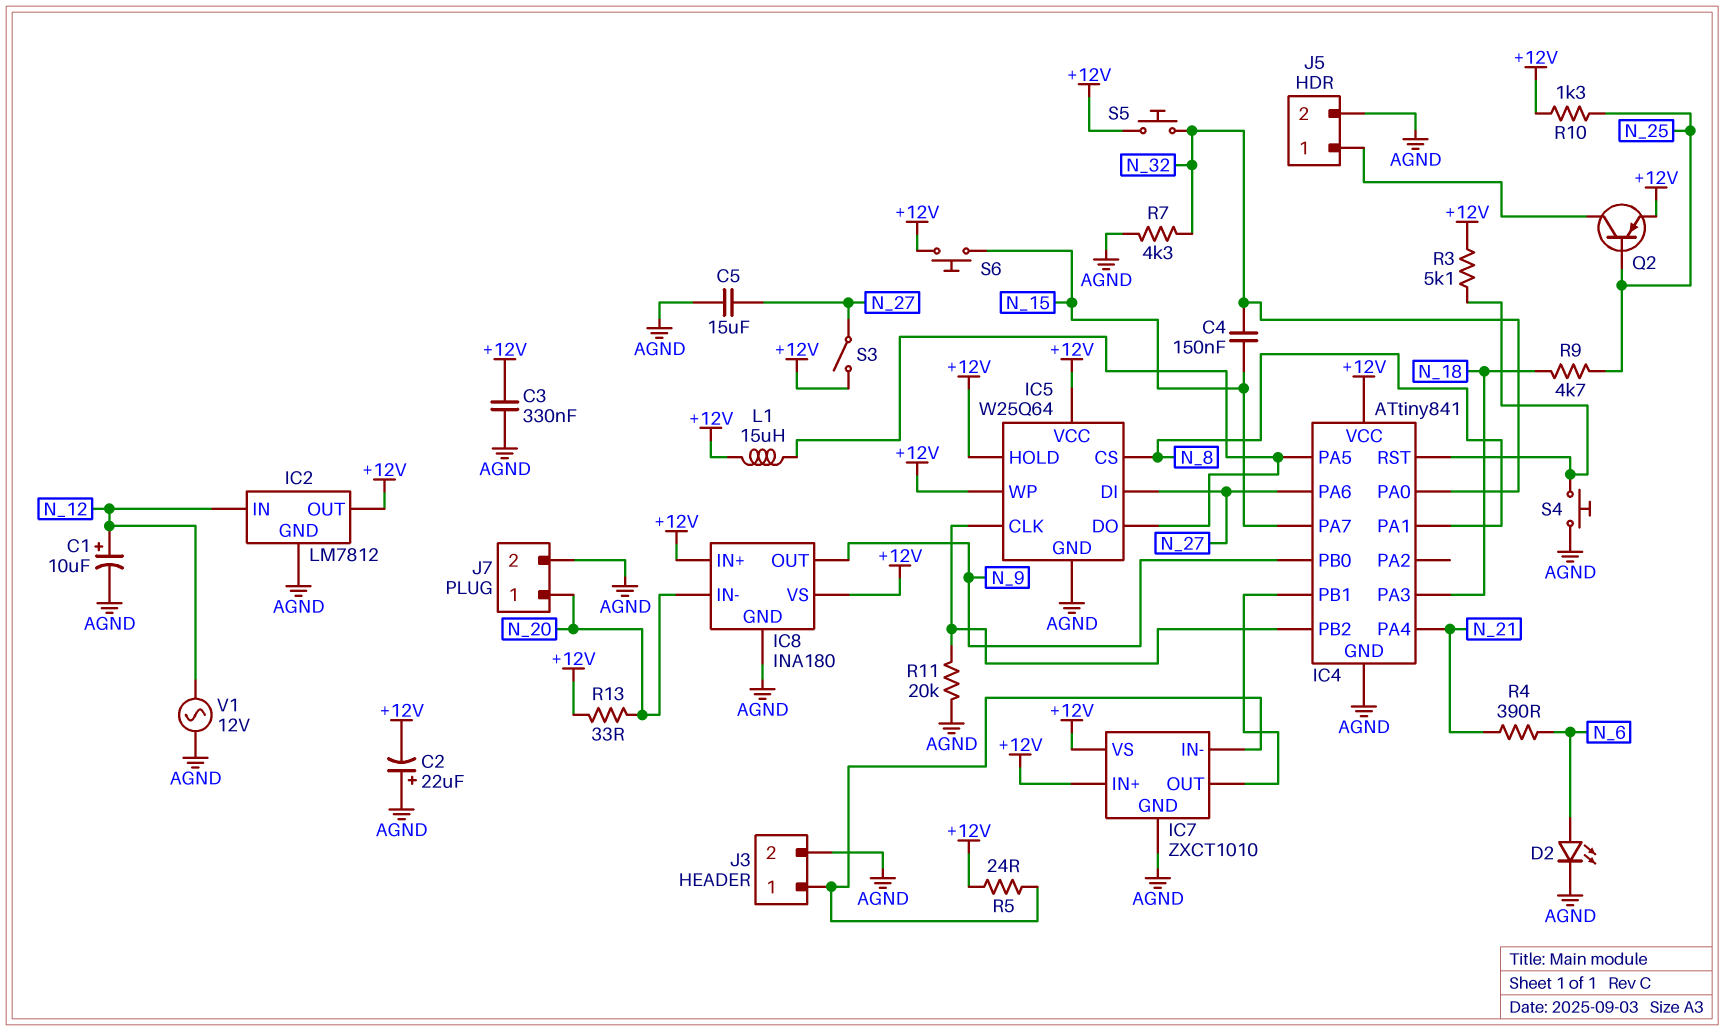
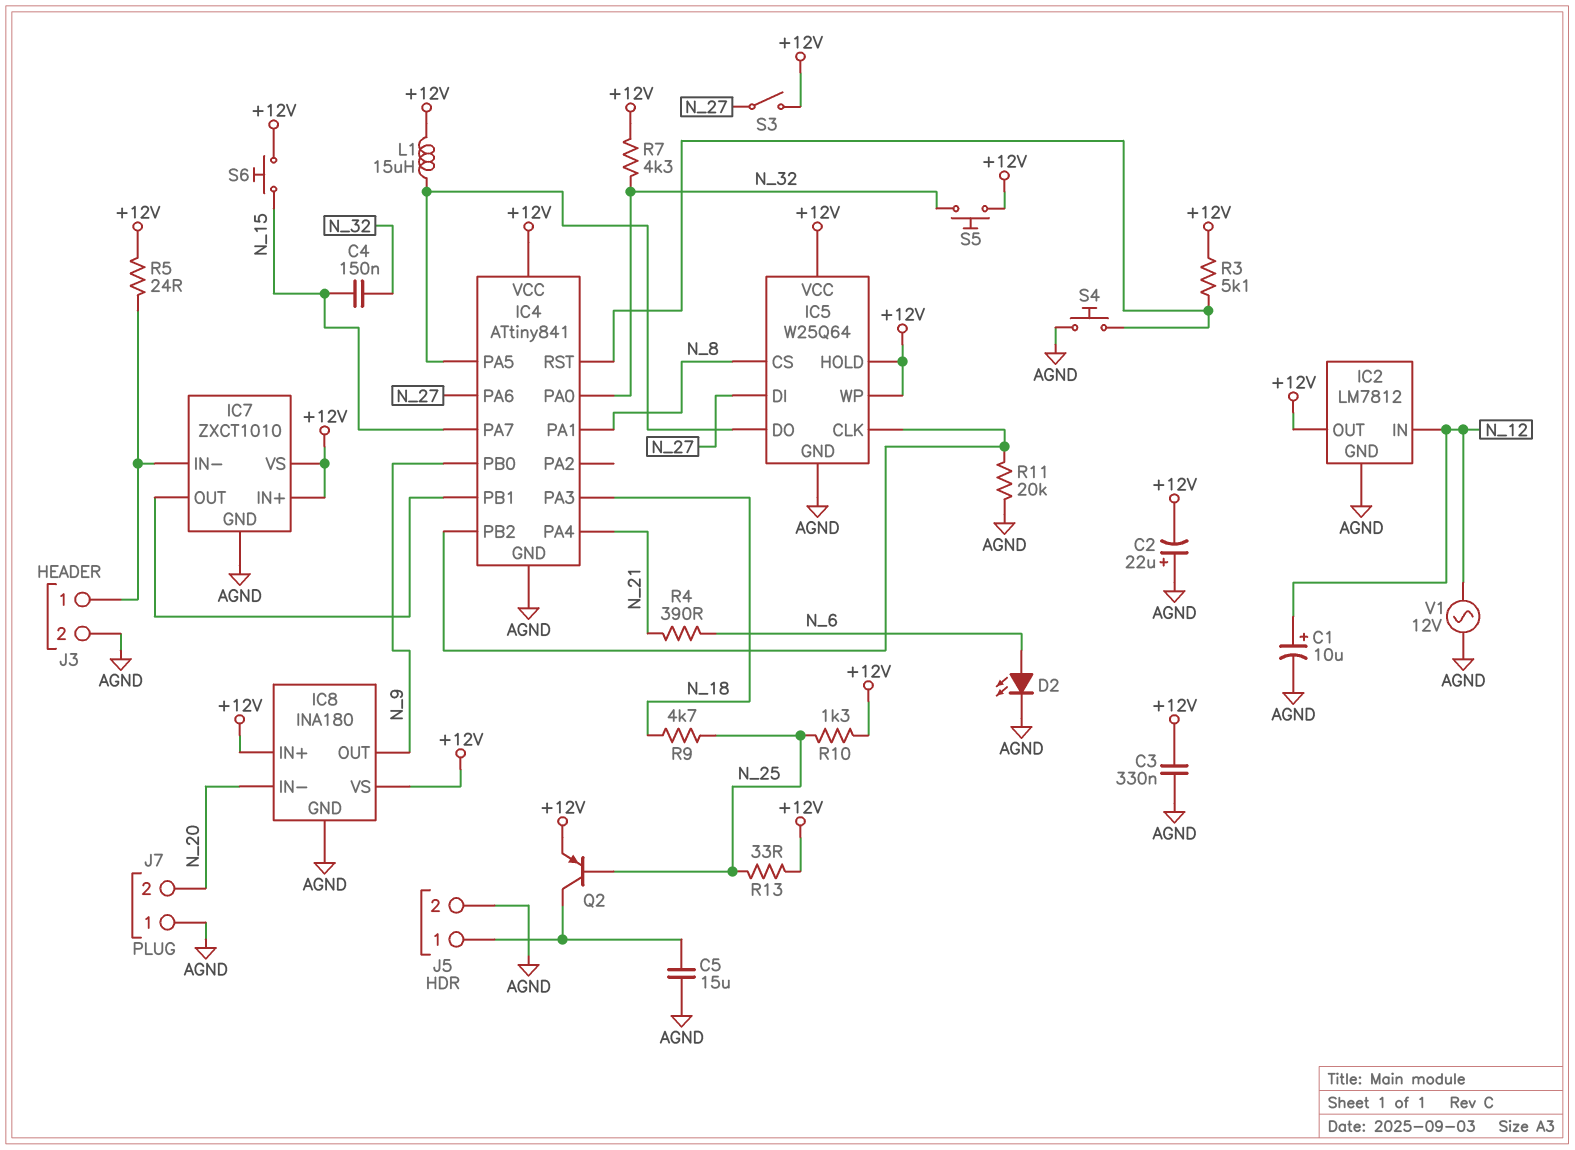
C5: 15uF (AGND, N_27) -> 15uF (AGND, J5/1)
J7 pin 1: N_20 -> AGND
J7 pin 2: AGND -> N_20
R7: 4.3k (AGND, N_32) -> 4.3k (+12V, N_32)
R13: 33 (+12V, N_20) -> 33 (+12V, N_25)

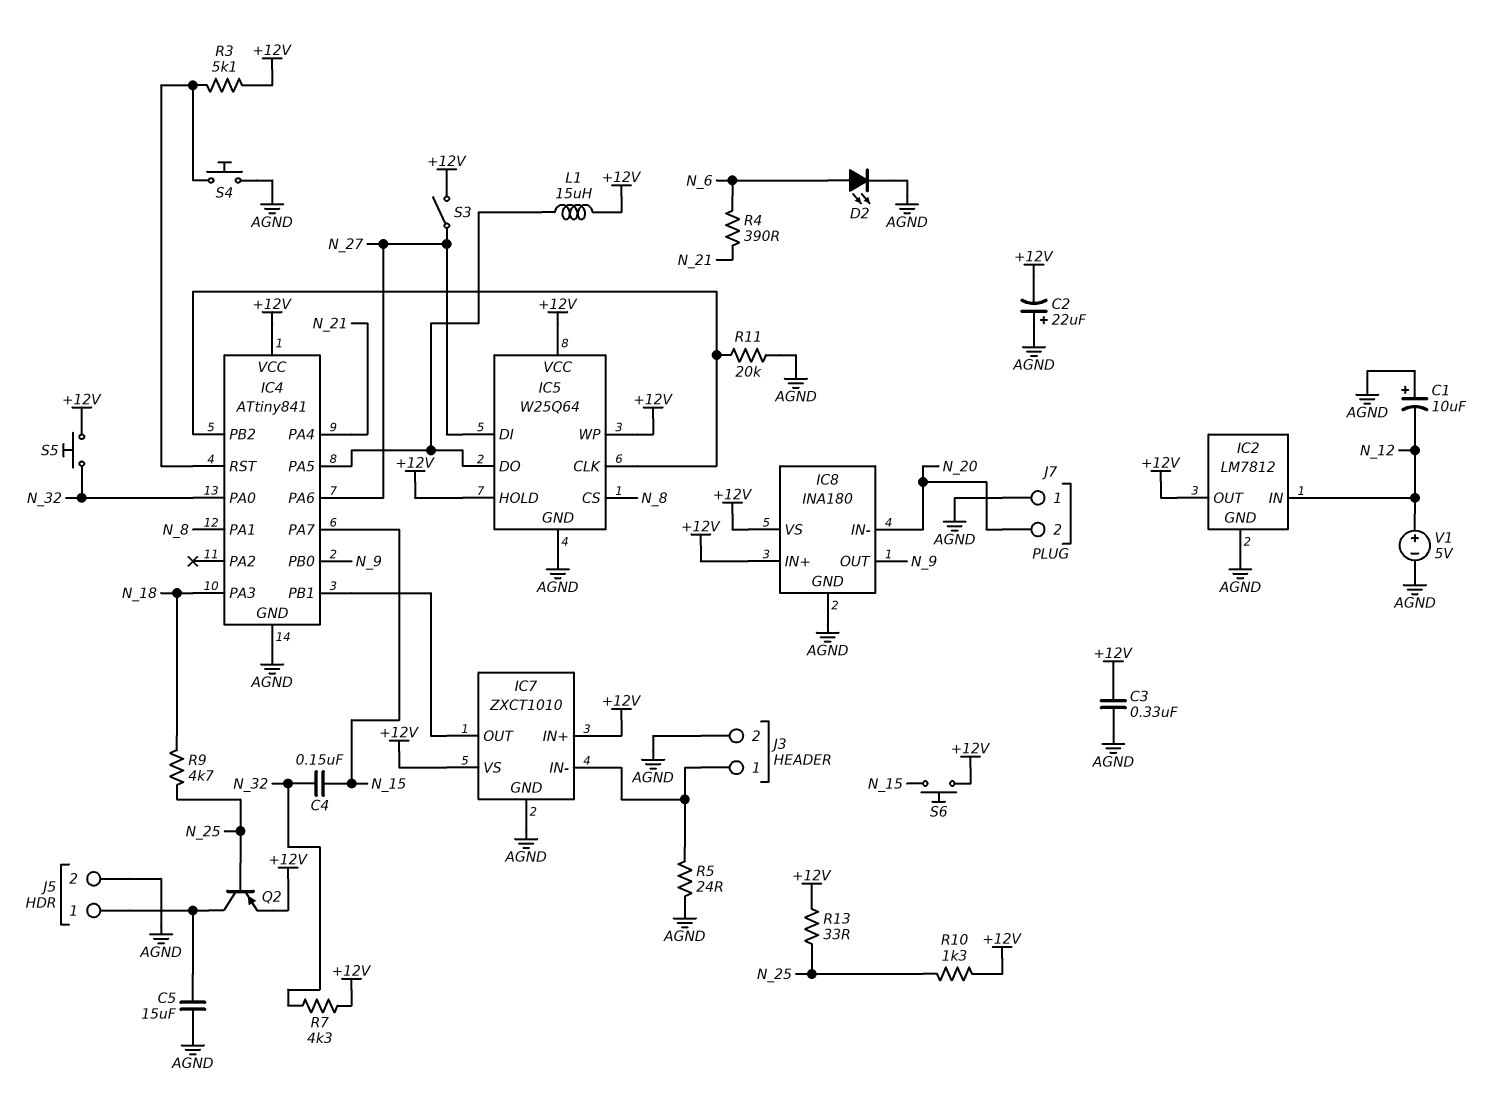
C1: 10uF (plus N_12, minus AGND) -> 10uF (plus AGND, minus N_12)
R5: 24 (+12V, IC7/IN-) -> 24 (AGND, IC7/IN-)
V1: AC 12V (AGND, N_12) -> 5V (plus N_12, minus AGND)

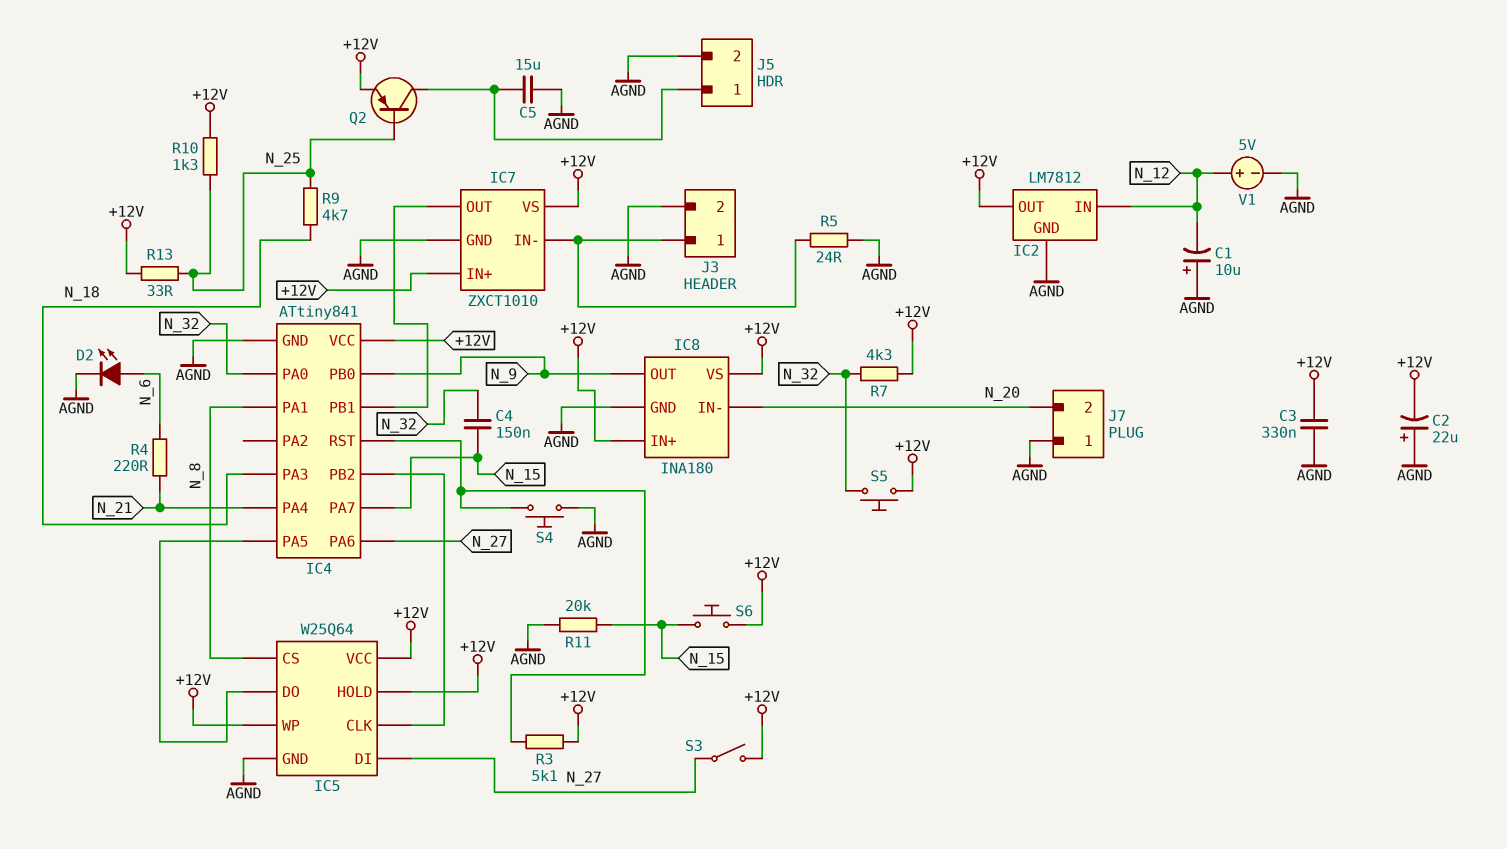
L1: 15uH (+12V, IC4/PA5) -> none
R4: 390 (N_6, N_21) -> 220 (N_6, N_21)
R11: 20k (AGND, IC4/PB2) -> 20k (AGND, N_15)

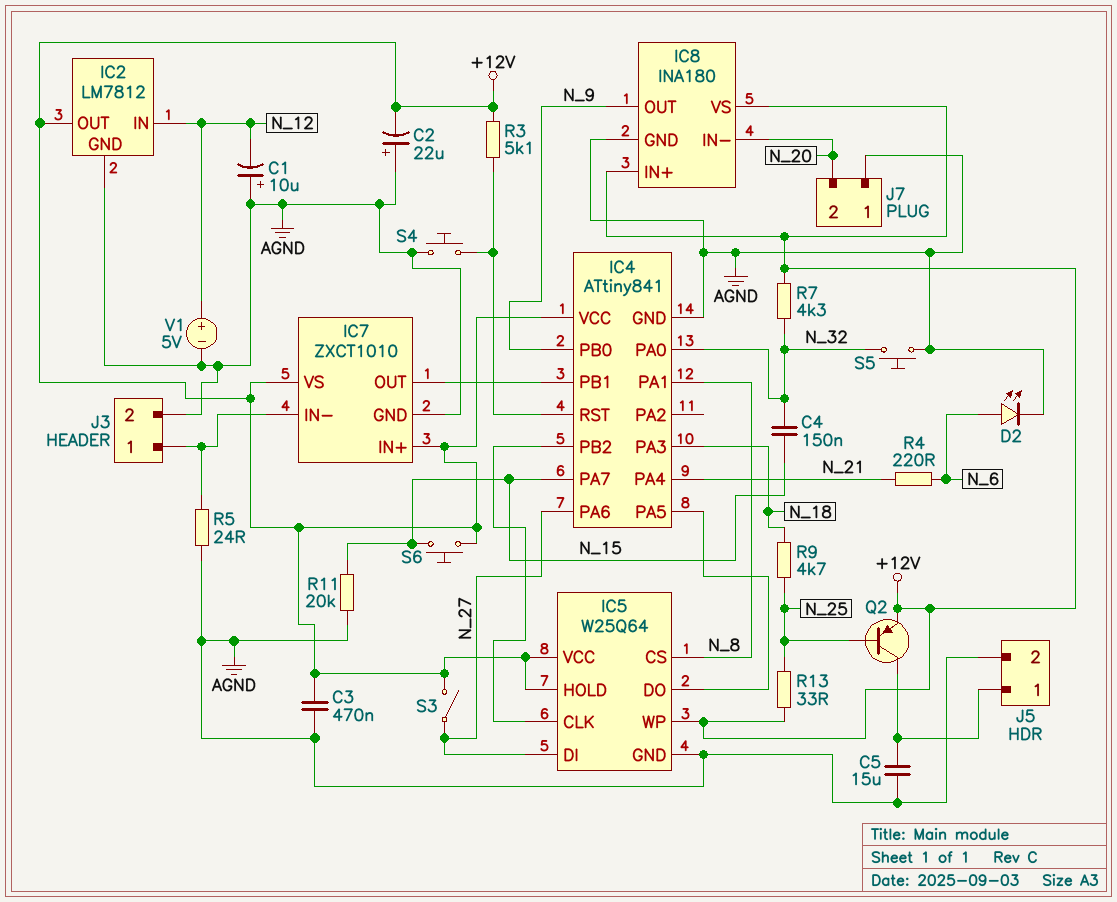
C3: 330nF (+12V, AGND) -> 470nF (+12V, AGND)
R10: 1.3k (+12V, N_25) -> none
S5: button (+12V, N_32) -> button (AGND, N_32)

